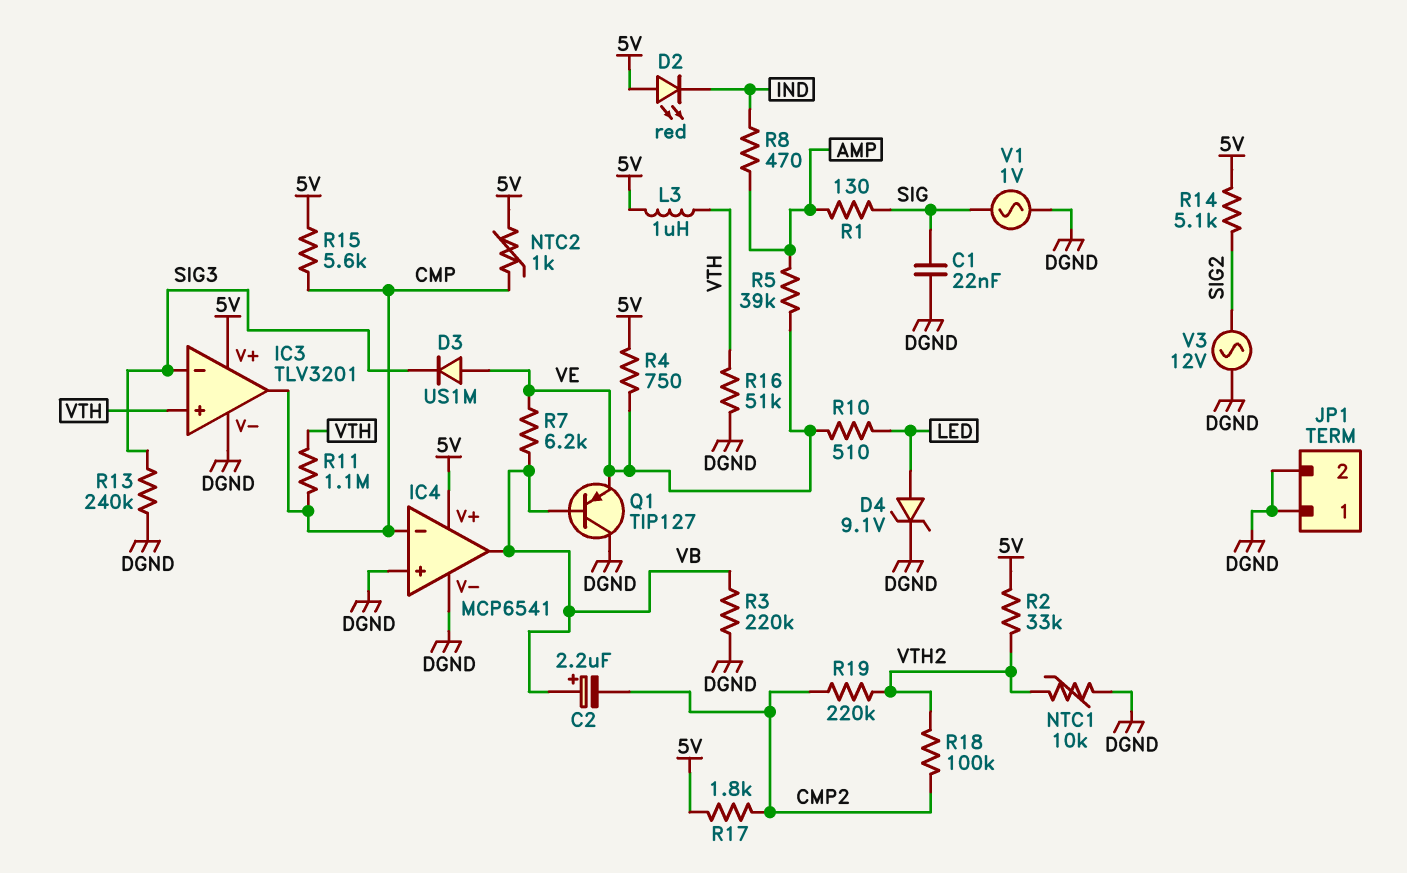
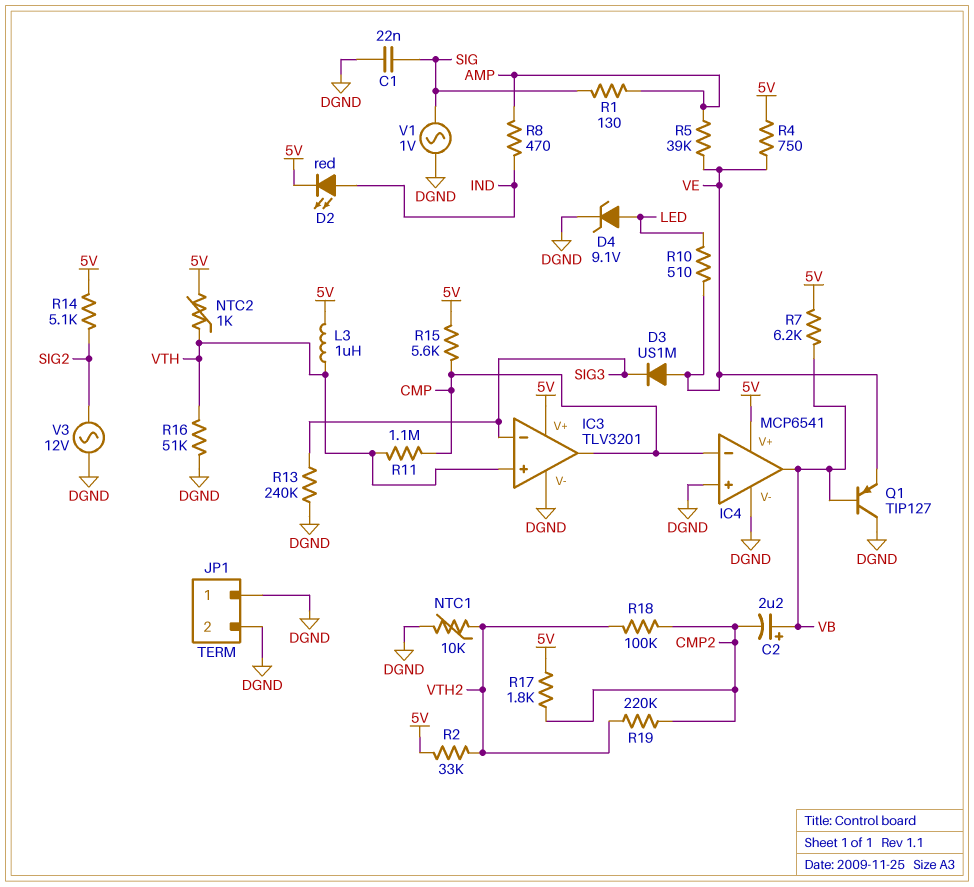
D2: LED red (A 5V, K IND) -> LED red (A IND, K 5V)
NTC2: 1k (5V, CMP) -> 1k (5V, VTH)
R3: 220k (DGND, VB) -> none
R7: 6.2k (VB, VE) -> 6.2k (5V, VB)

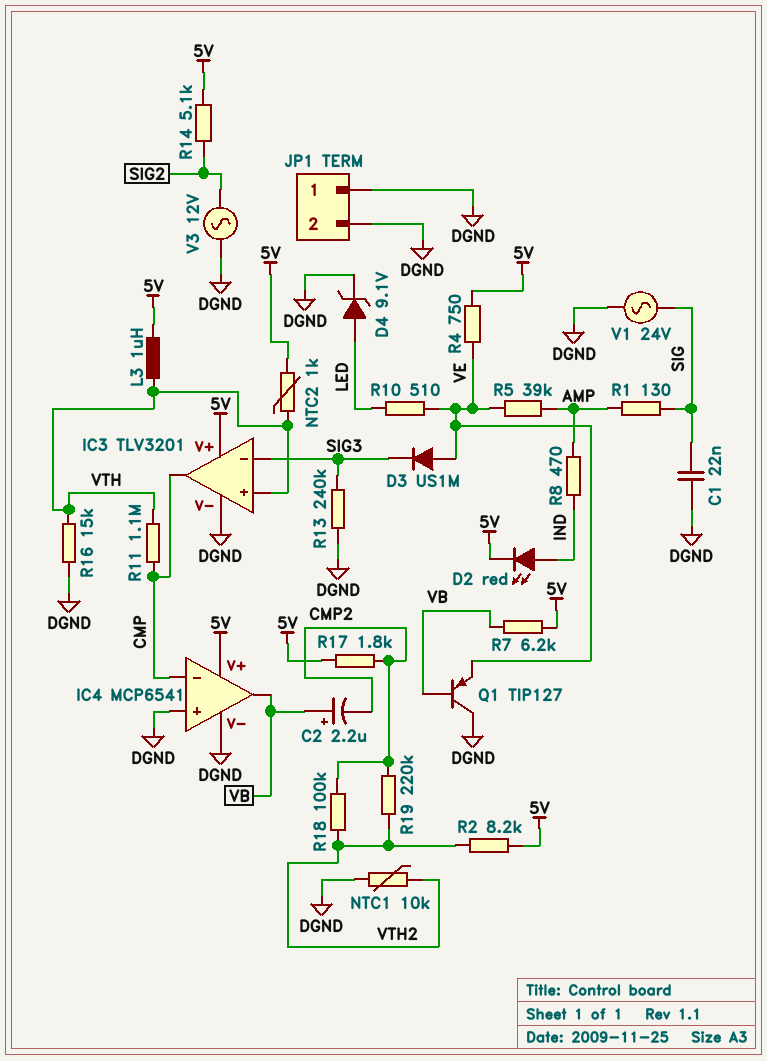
R2: 33k (5V, VTH2) -> 8.2k (5V, VTH2)
R15: 5.6k (5V, CMP) -> none
R16: 51k (DGND, VTH) -> 15k (DGND, VTH)
V1: AC 1V (DGND, SIG) -> AC 24V (DGND, SIG)

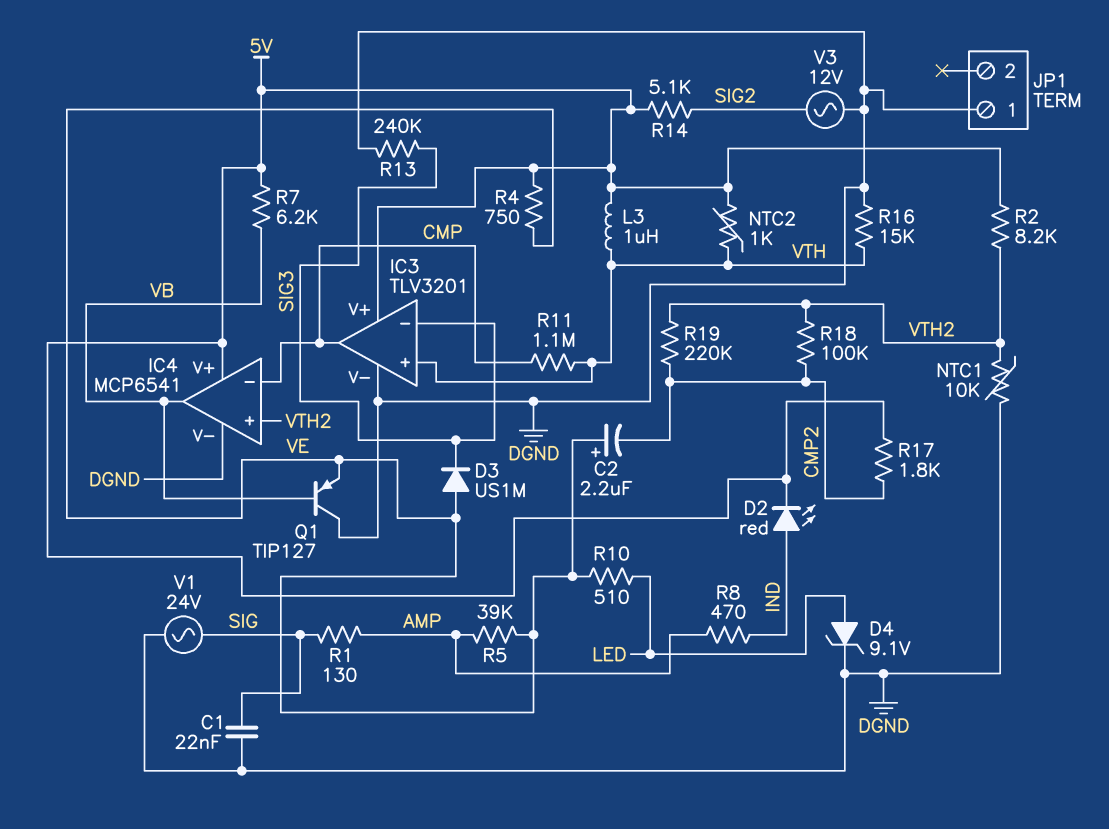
C2: 2.2uF (plus VB, minus CMP2) -> 2.2uF (plus VE, minus CMP2)
IC4 pin in+: DGND -> VTH2
JP1 pin 2: DGND -> none

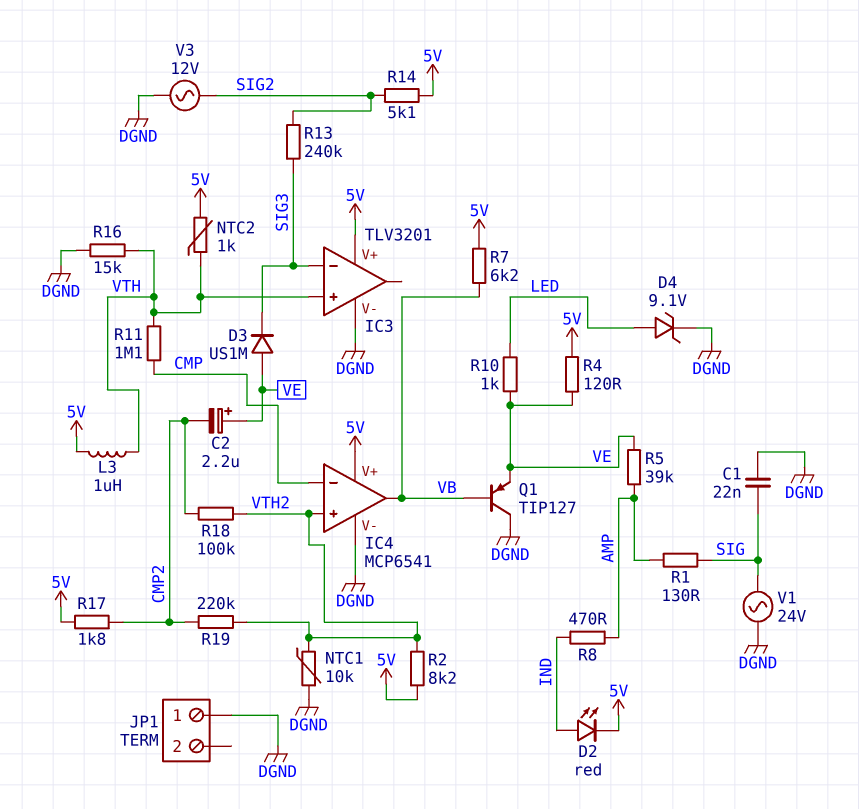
IC3 pin out: CMP -> none
R4: 750 (5V, VE) -> 120 (5V, VE)
R10: 510 (LED, VE) -> 1k (LED, VE)
R13: 240k (DGND, SIG3) -> 240k (SIG2, SIG3)

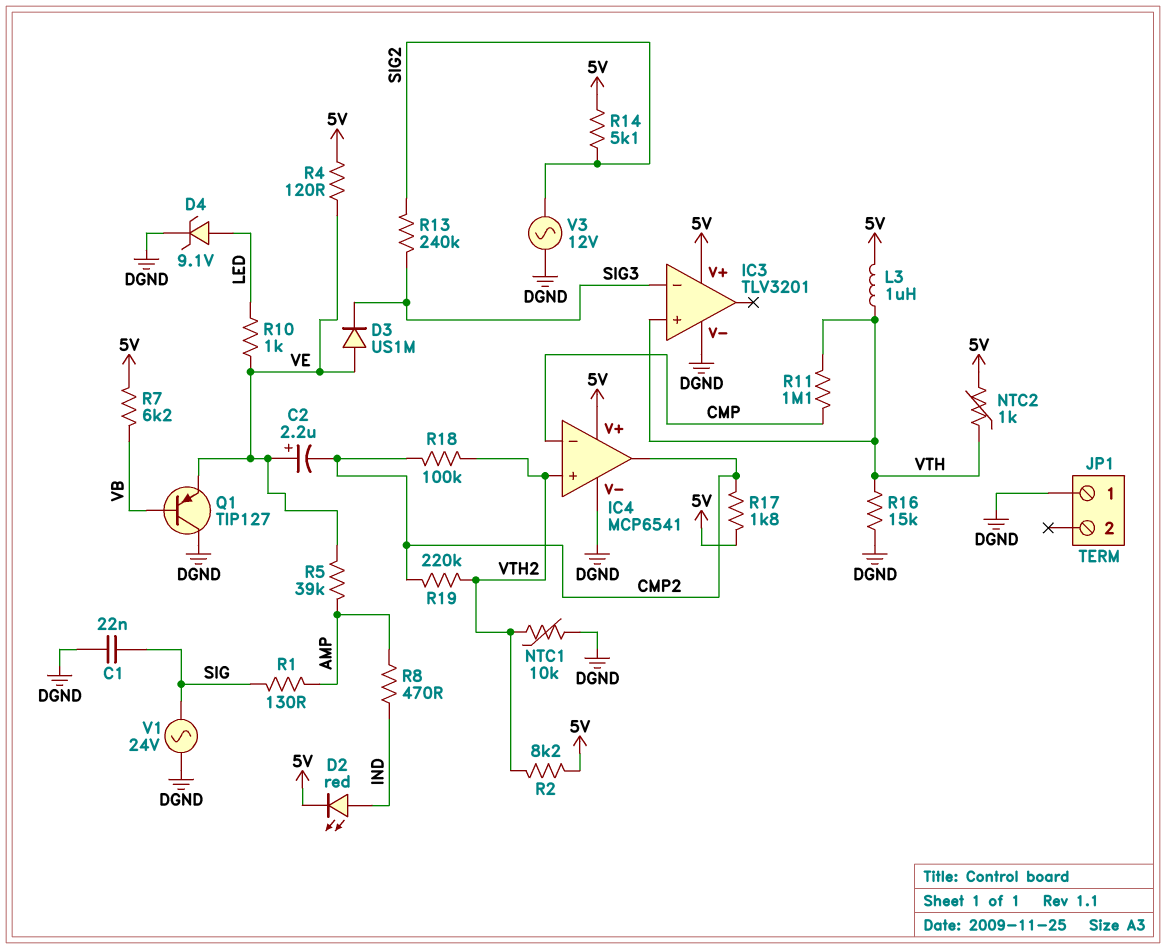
IC4 pin out: VB -> CMP2

